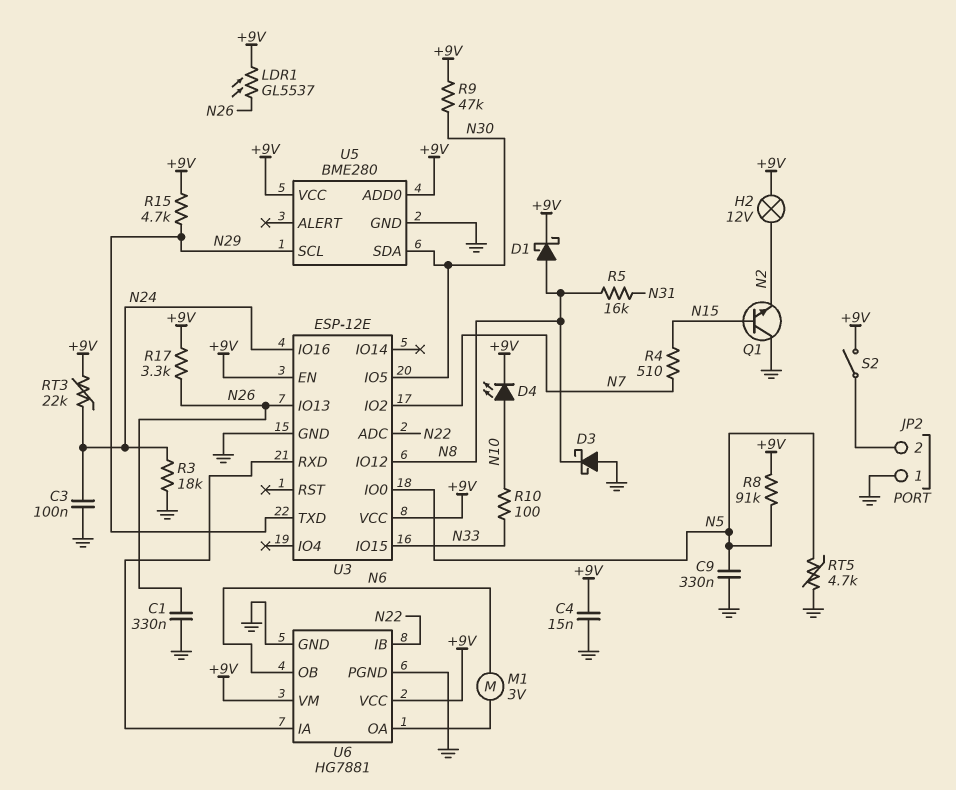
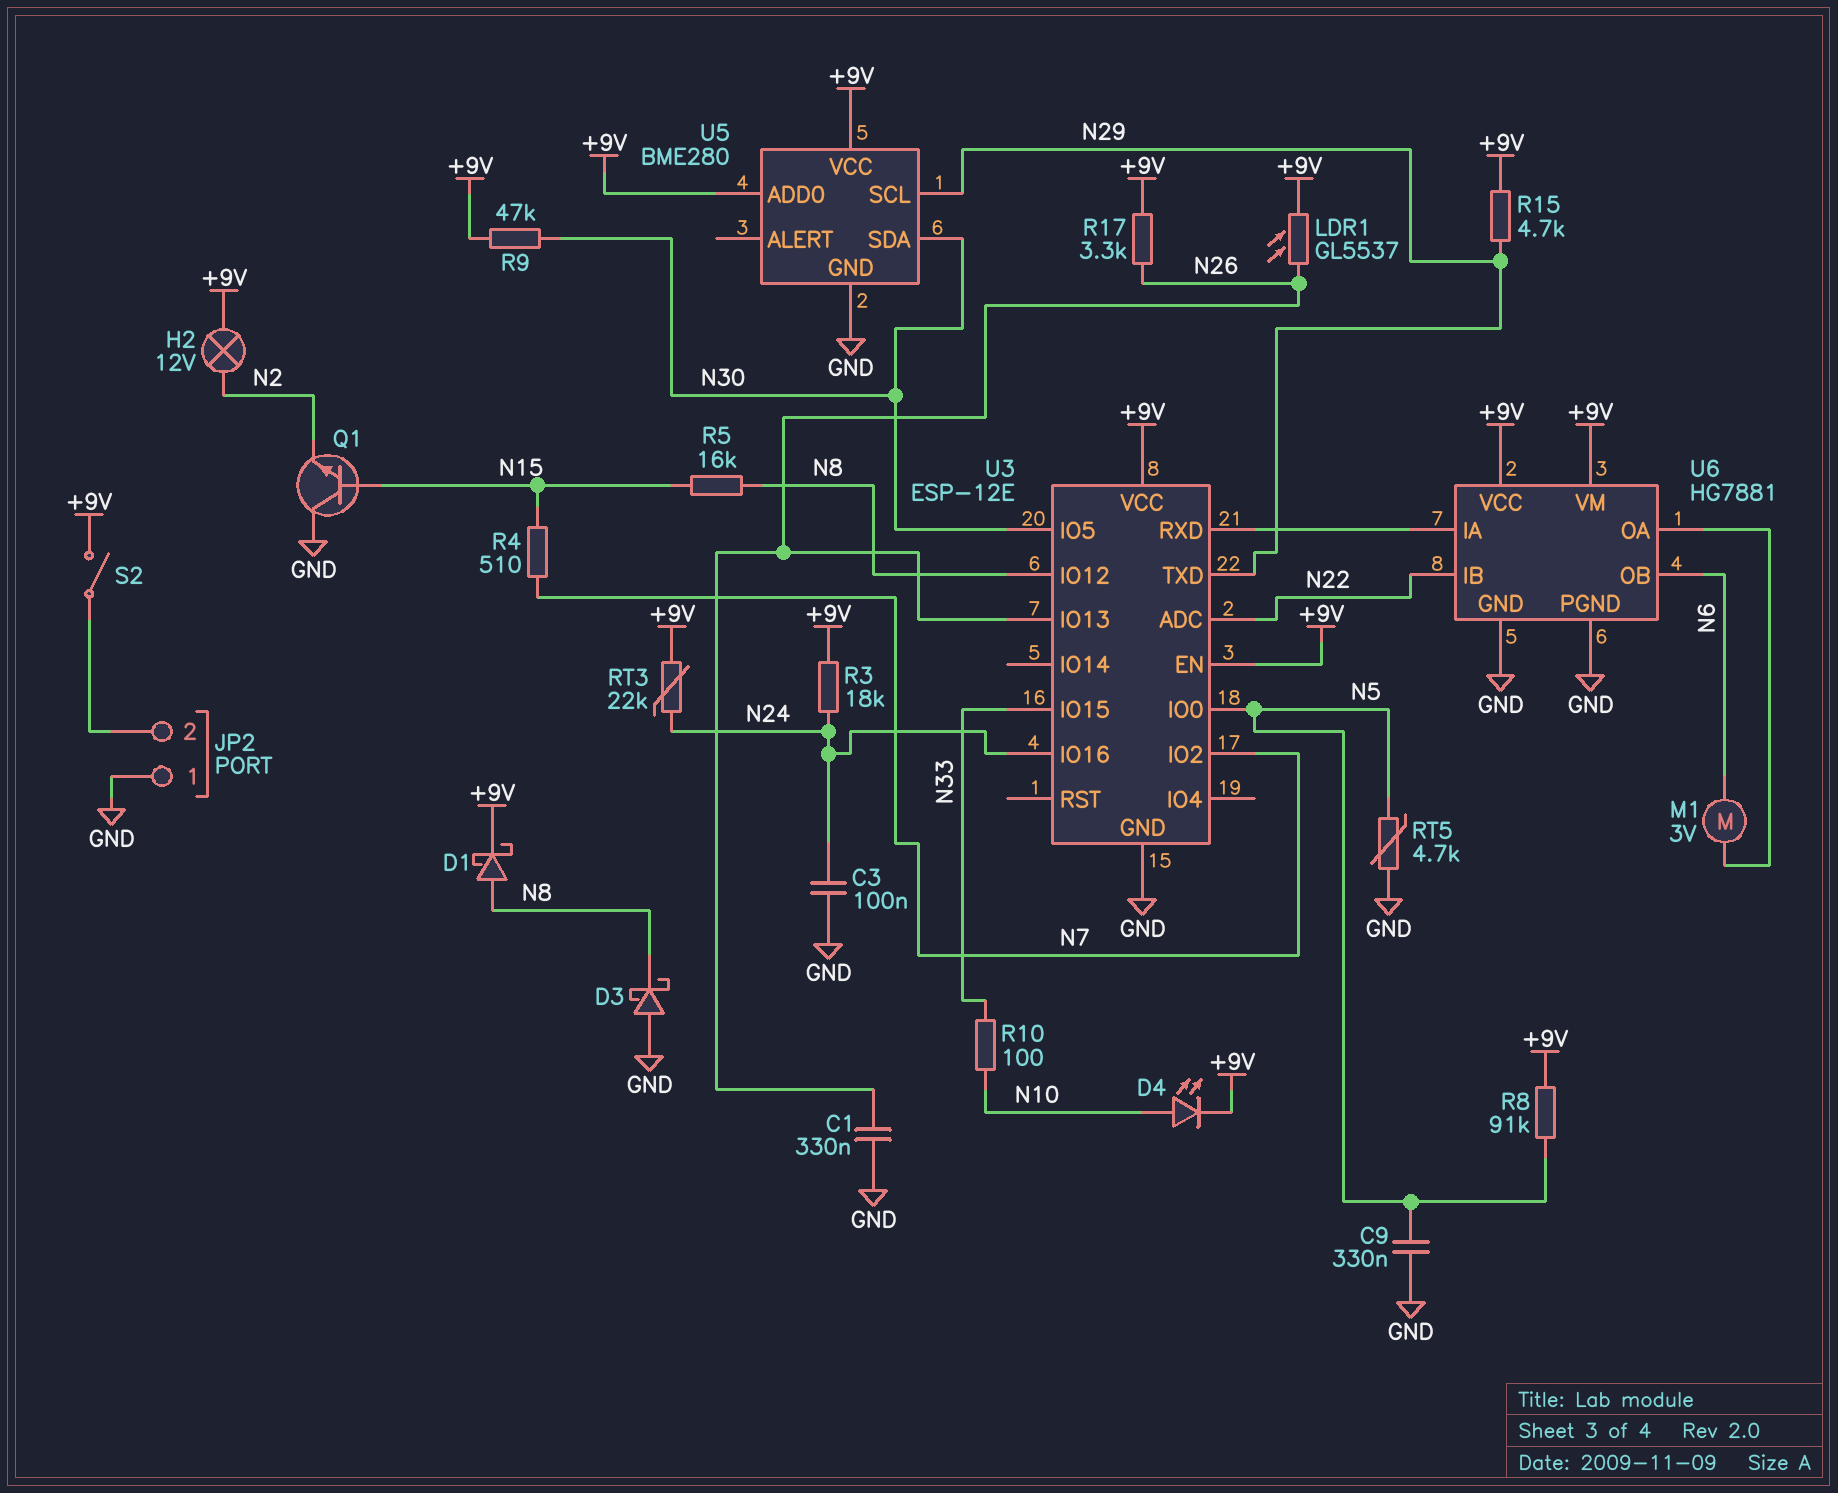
C4: 15nF (+9V, GND) -> none
R3: 18k (GND, N24) -> 18k (+9V, N24)
R5: 16k (N8, N31) -> 16k (N8, N15)

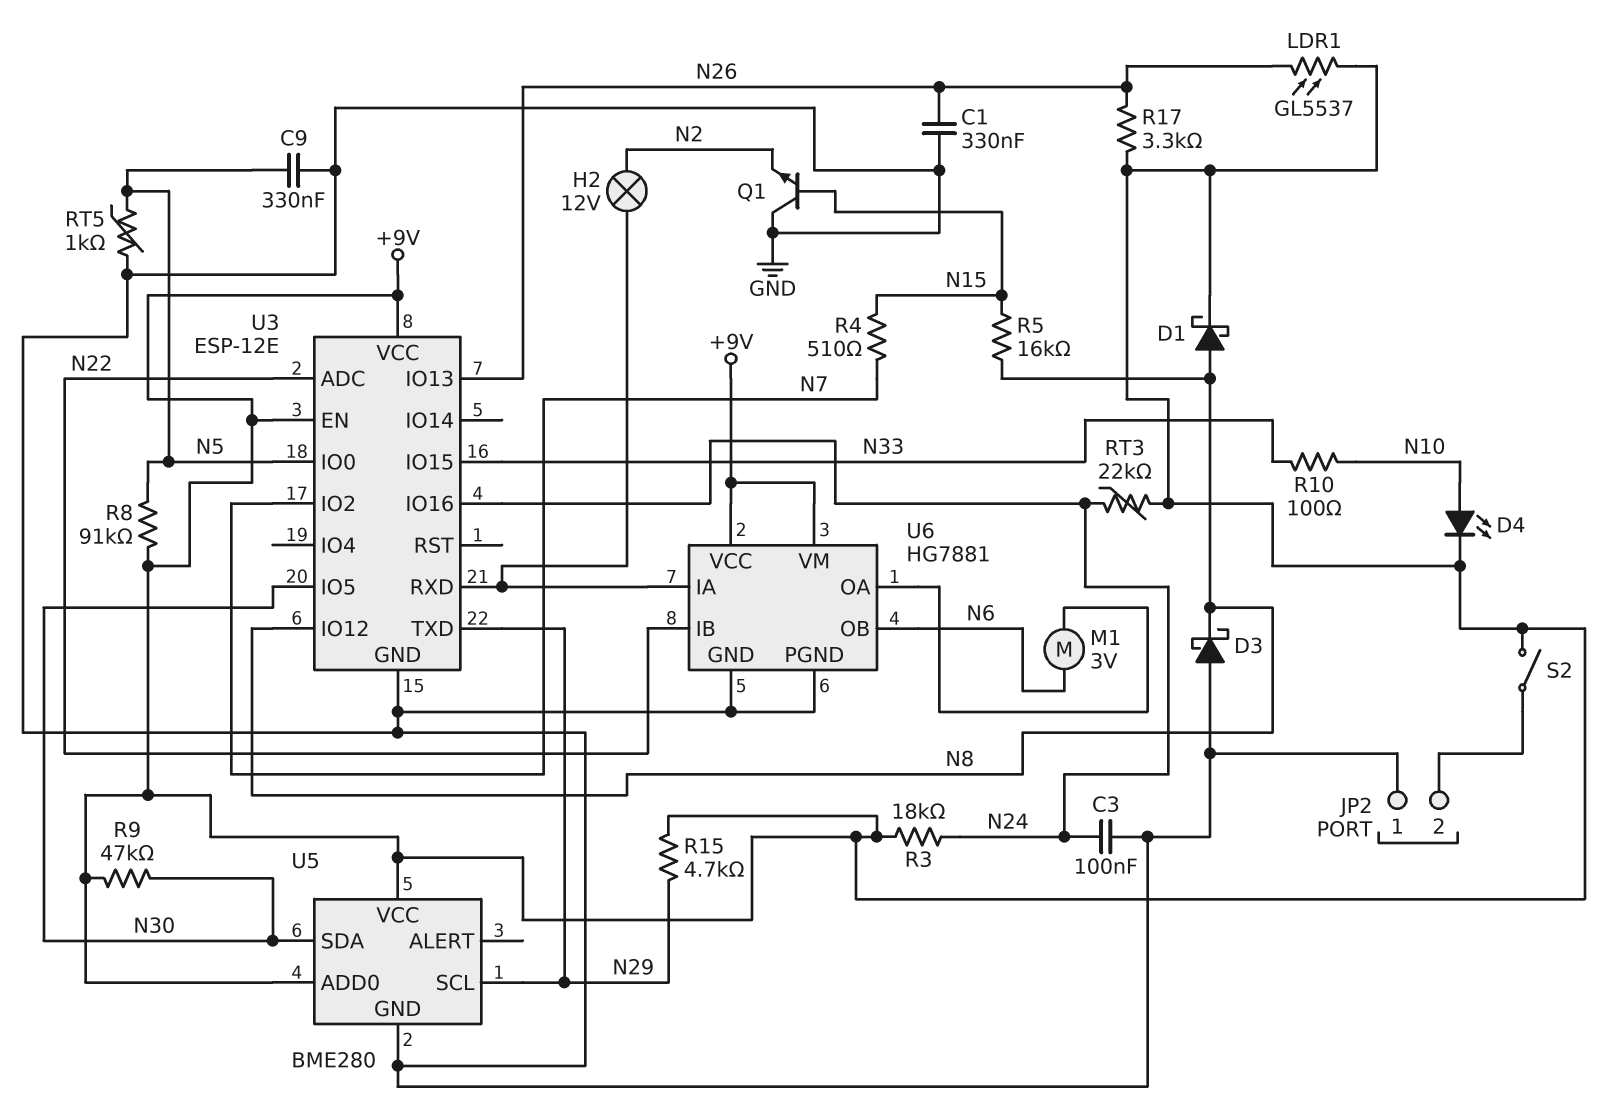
H2: lamp 12V (+9V, N2) -> lamp 12V (N2, U3/RXD)
RT5: 4.7k (GND, N5) -> 1k (GND, N5)

